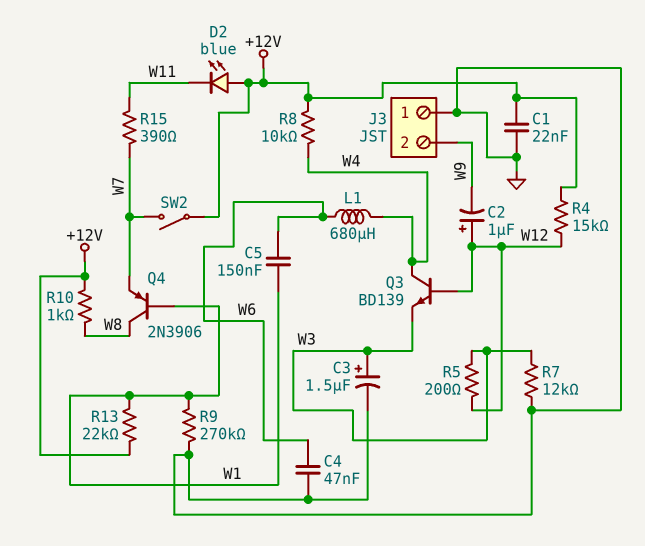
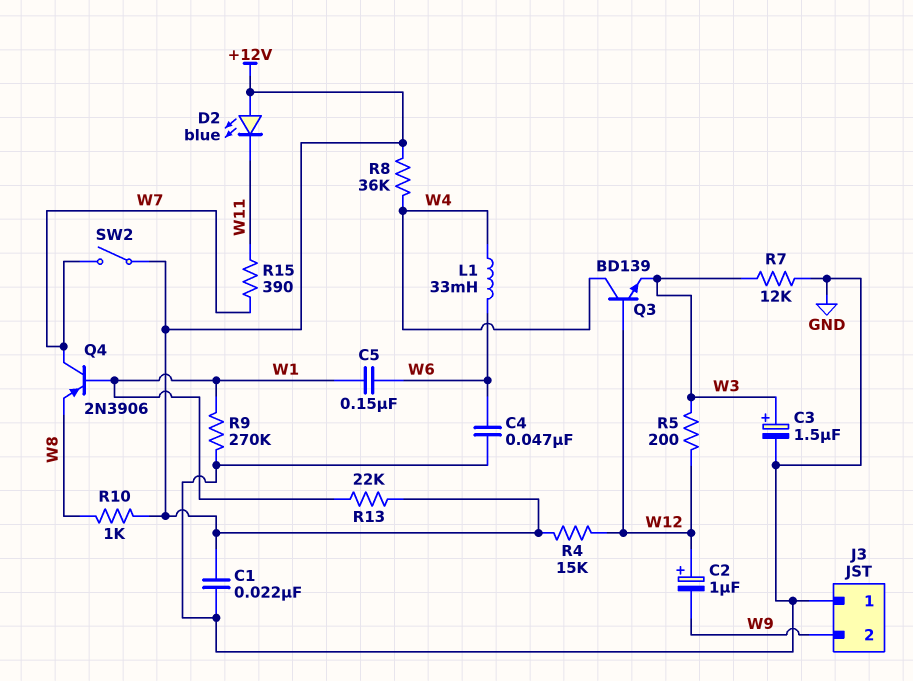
L1: 680uH (W4, W6) -> 33mH (W4, W6)
Q4: PNP 2N3906 (B W1, C W8, E W7) -> PNP 2N3906 (B W1, C W7, E W8)
R8: 10k (+12V, W4) -> 36k (+12V, W4)

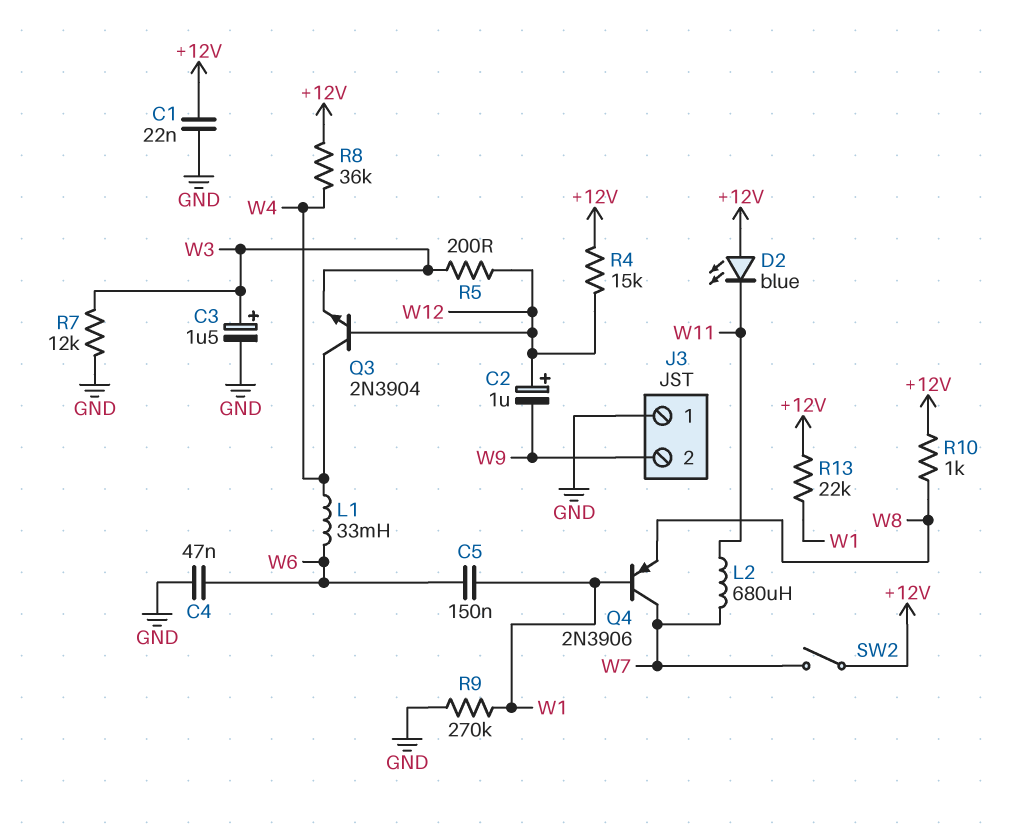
L2: none -> 680uH (W7, W11)
Q3: NPN BD139 (B W12, C W4, E W3) -> NPN 2N3904 (B W12, C W4, E W3)
R15: 390 (W7, W11) -> none

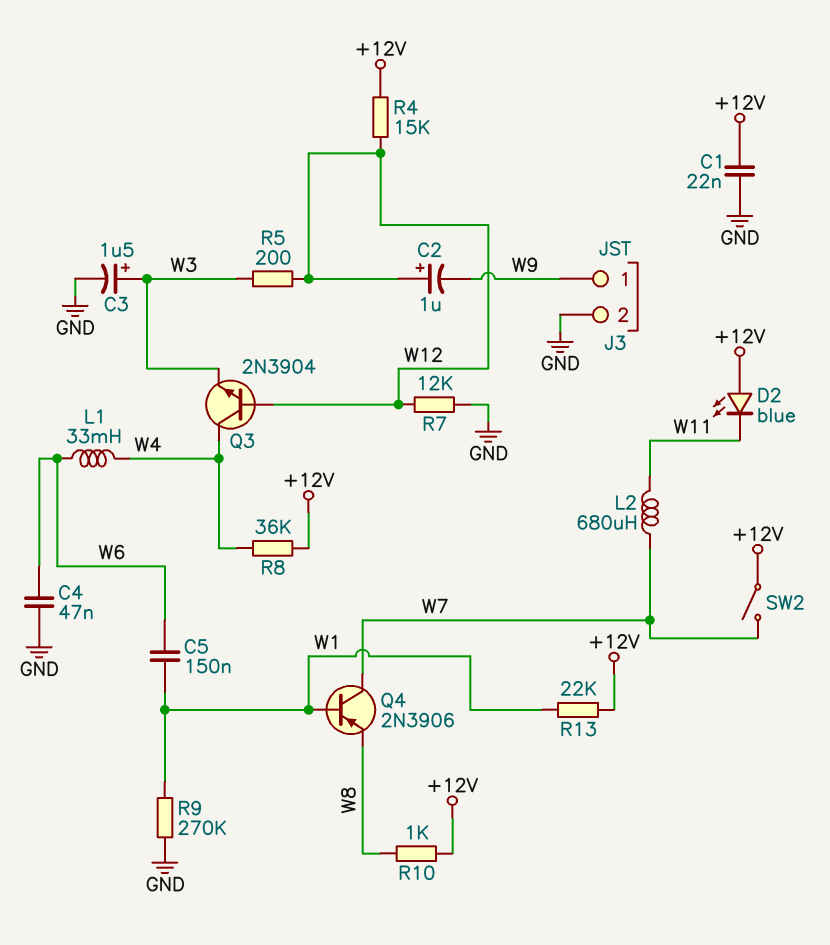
J3 pin 1: GND -> W9
J3 pin 2: W9 -> GND
R7: 12k (GND, W3) -> 12k (GND, W12)

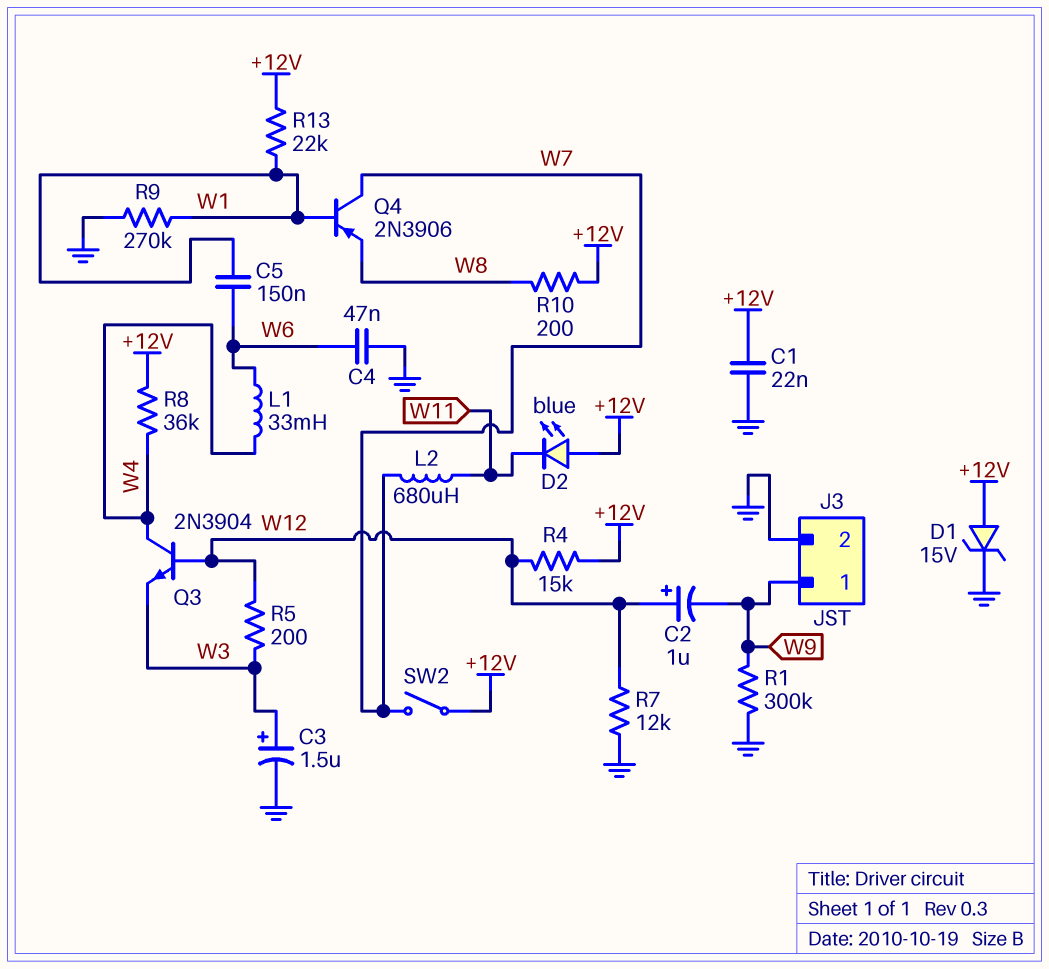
D1: none -> zener 15V (A +12V, K GND)
R1: none -> 300k (GND, W9)
R10: 1k (+12V, W8) -> 200 (+12V, W8)

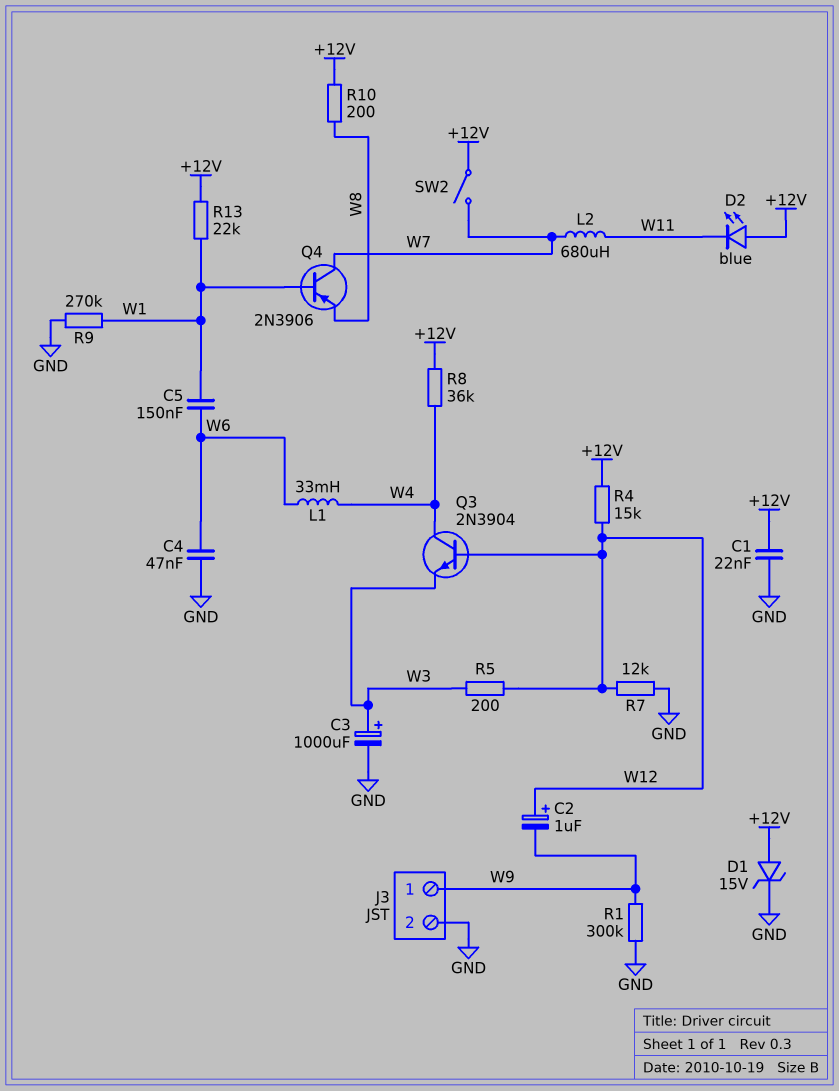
C3: 1.5uF (plus W3, minus GND) -> 1000uF (plus W3, minus GND)

